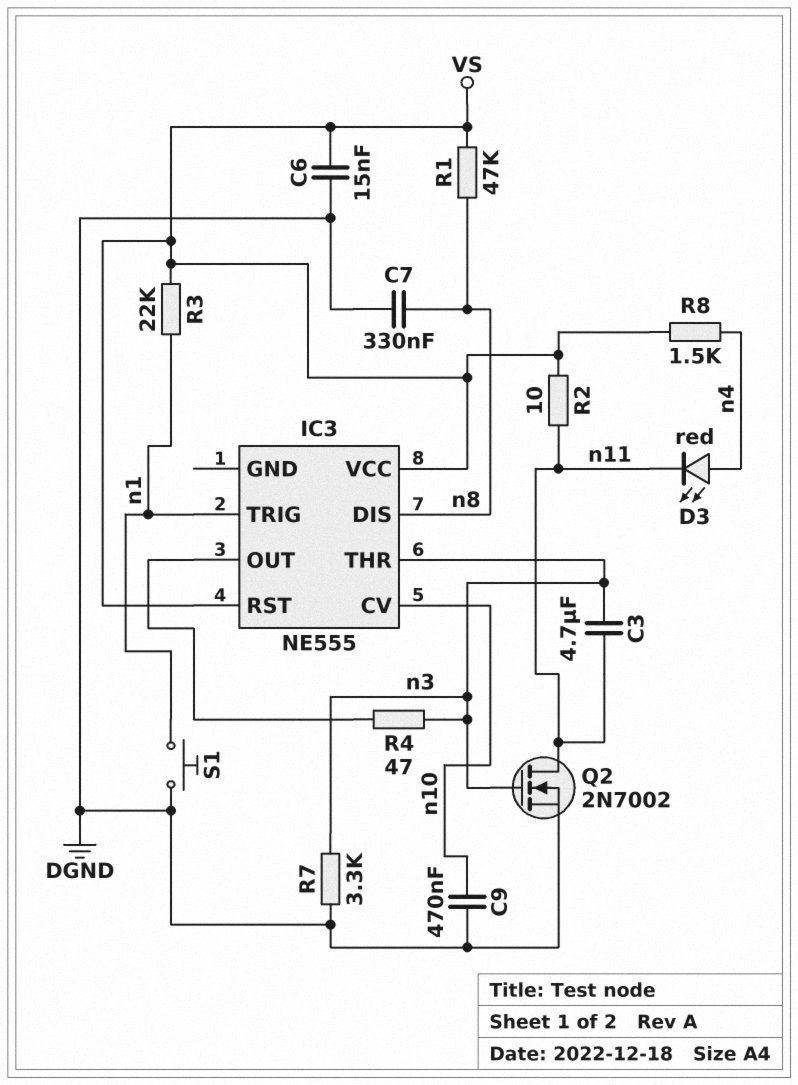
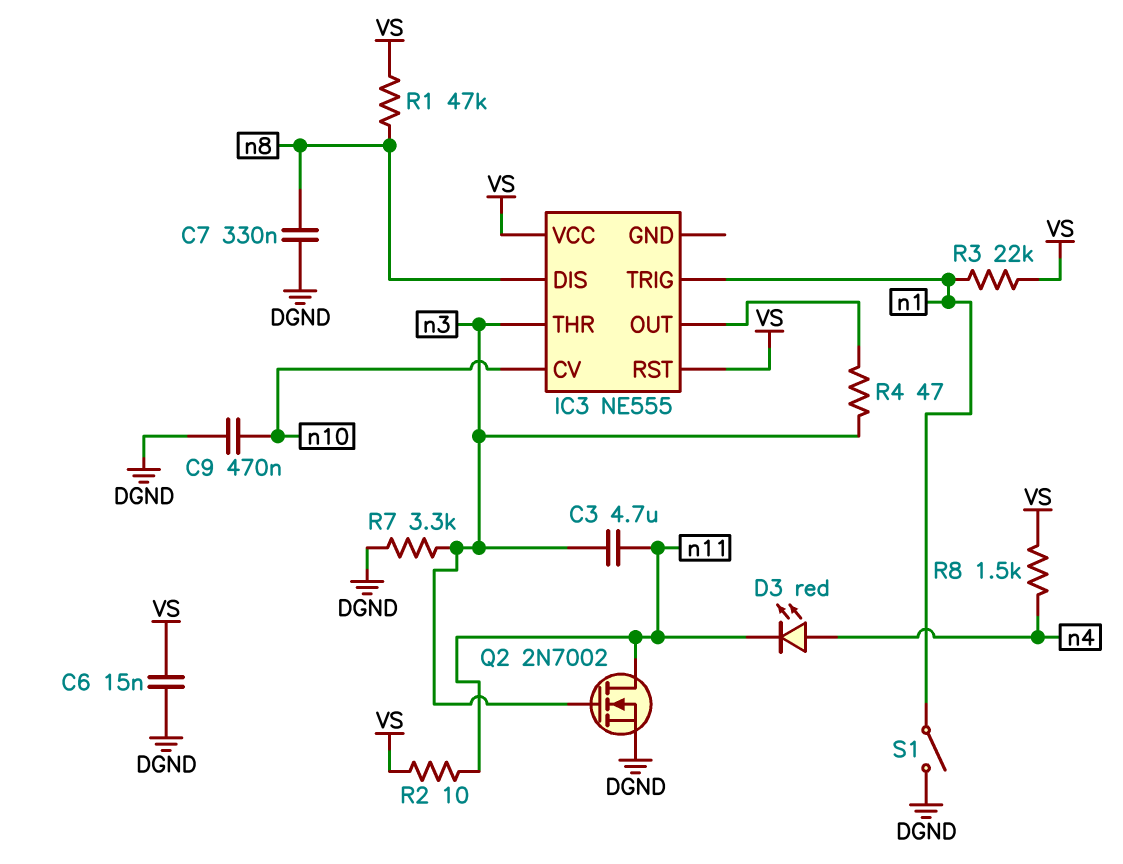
S1: button (DGND, n1) -> switch (DGND, n1)

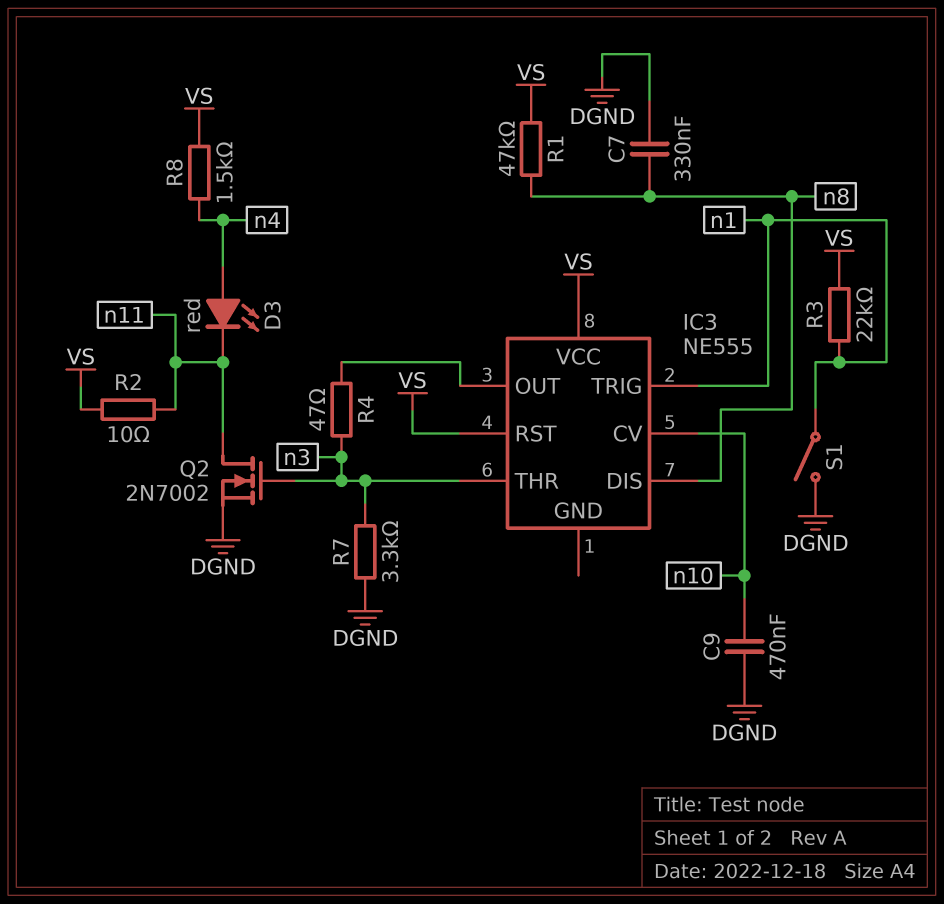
C3: 4.7uF (n3, n11) -> none
C6: 15nF (DGND, VS) -> none

